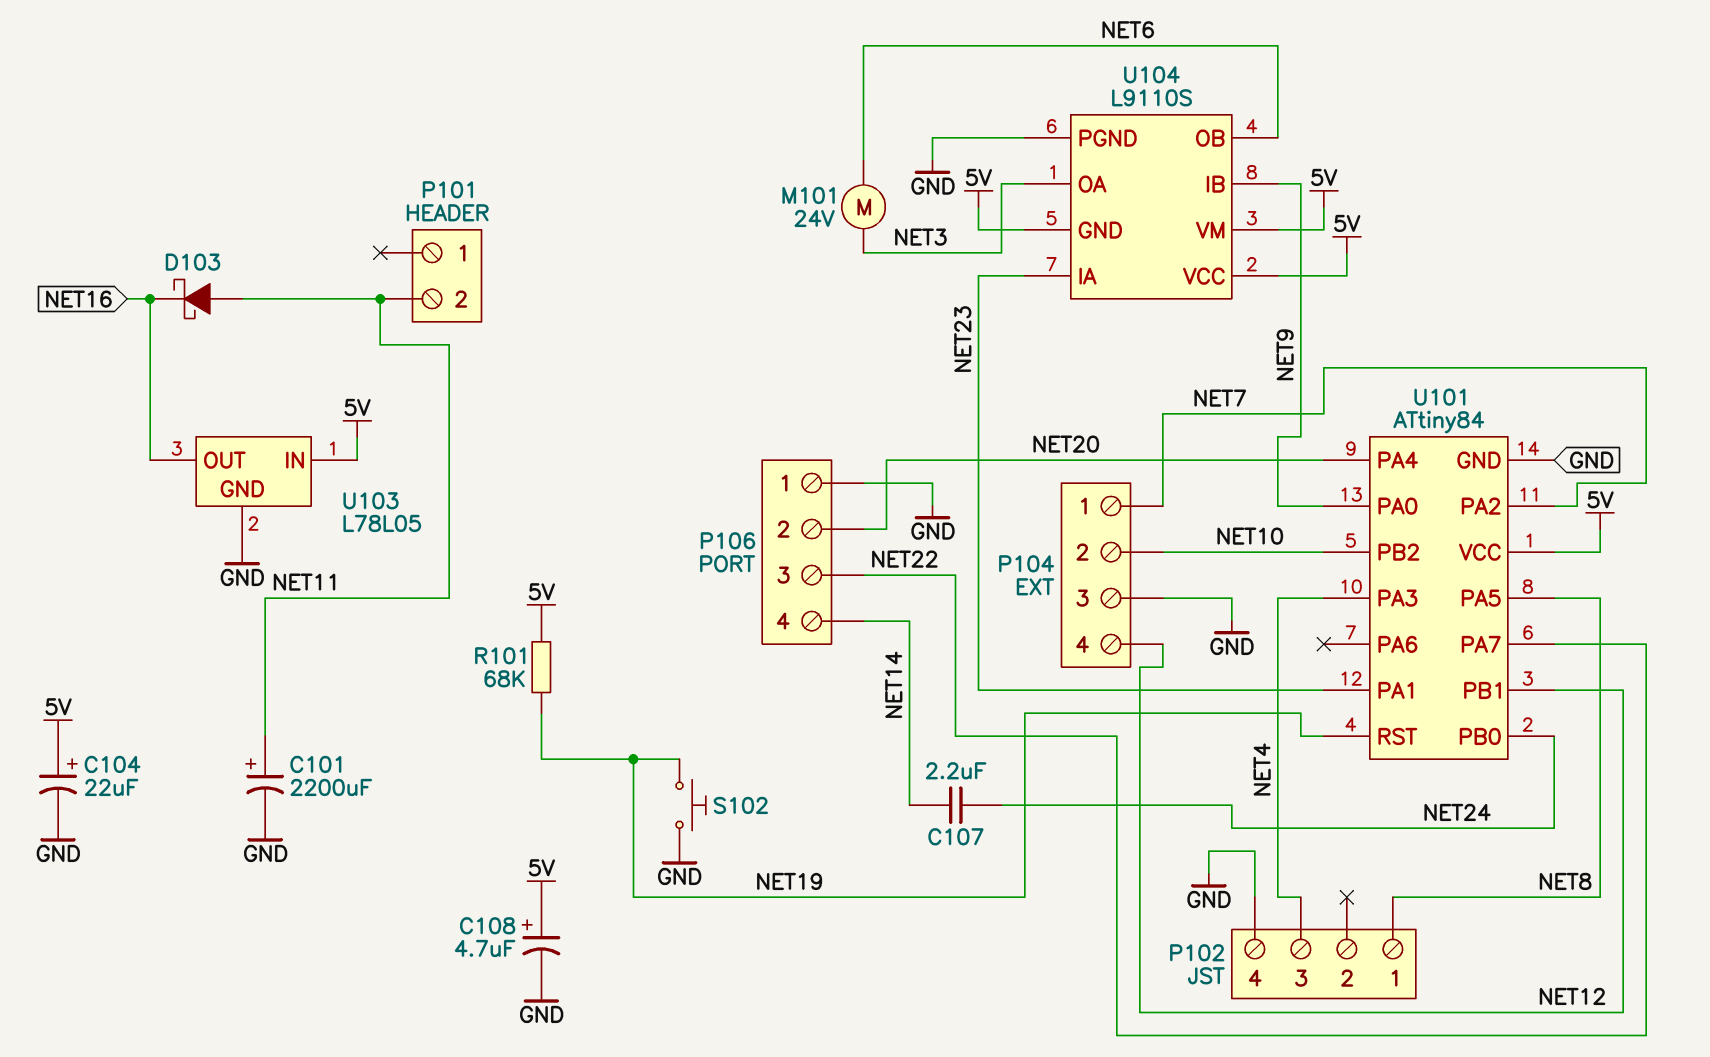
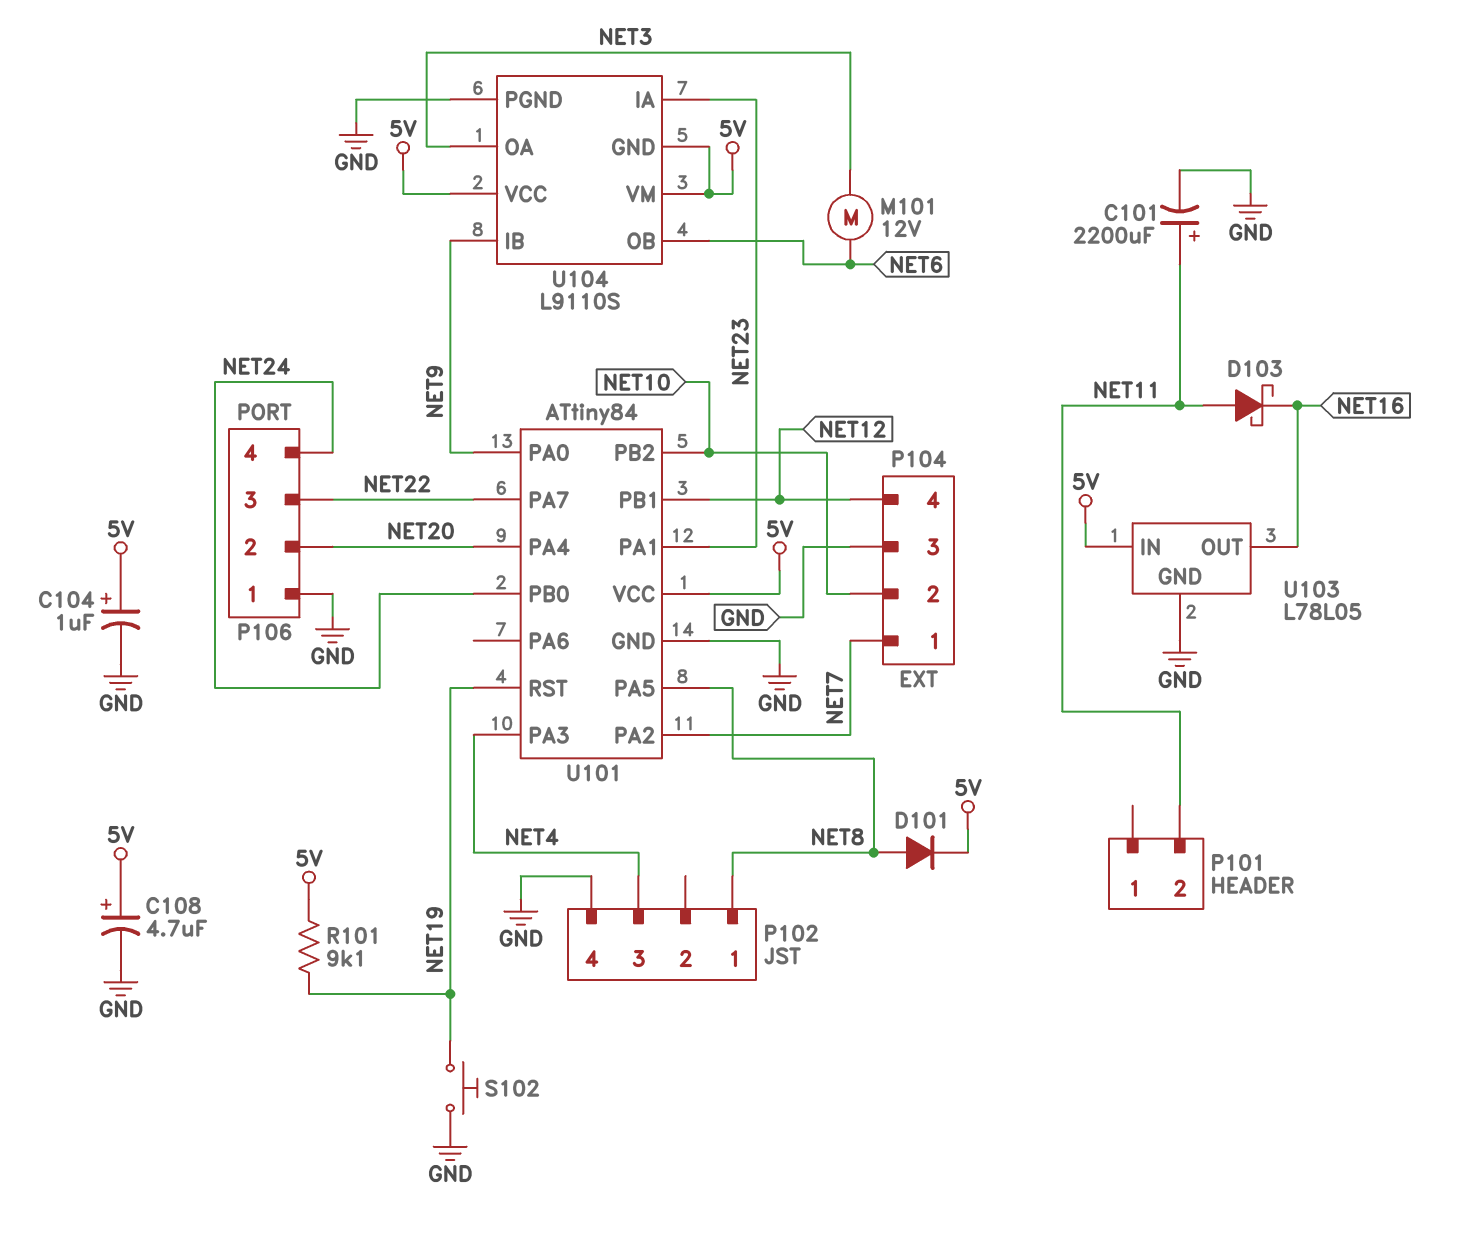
C104: 22uF (plus 5V, minus GND) -> 1uF (plus 5V, minus GND)
C107: 2.2uF (NET14, NET24) -> none
D101: none -> diode (A NET8, K 5V)
M101: motor 24V (NET3, NET6) -> motor 12V (NET3, NET6)
P106 pin 4: NET14 -> NET24
R101: 68k (5V, NET19) -> 9.1k (5V, NET19)

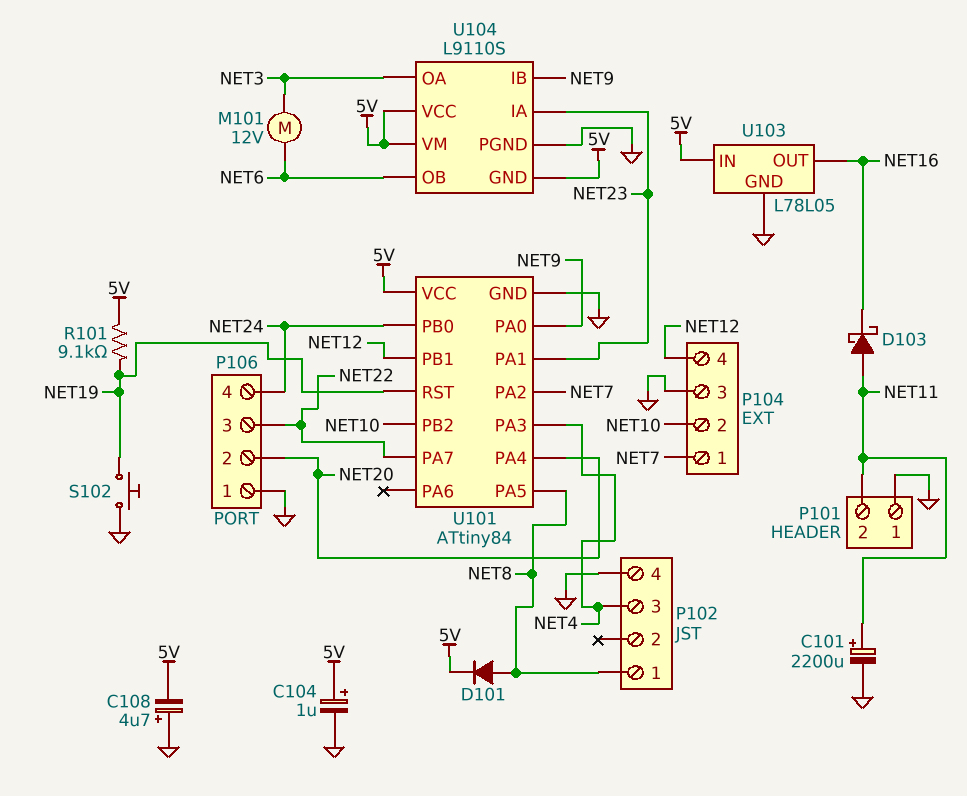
C108: 4.7uF (plus 5V, minus GND) -> 4.7uF (plus GND, minus 5V)
P101 pin 1: none -> GND

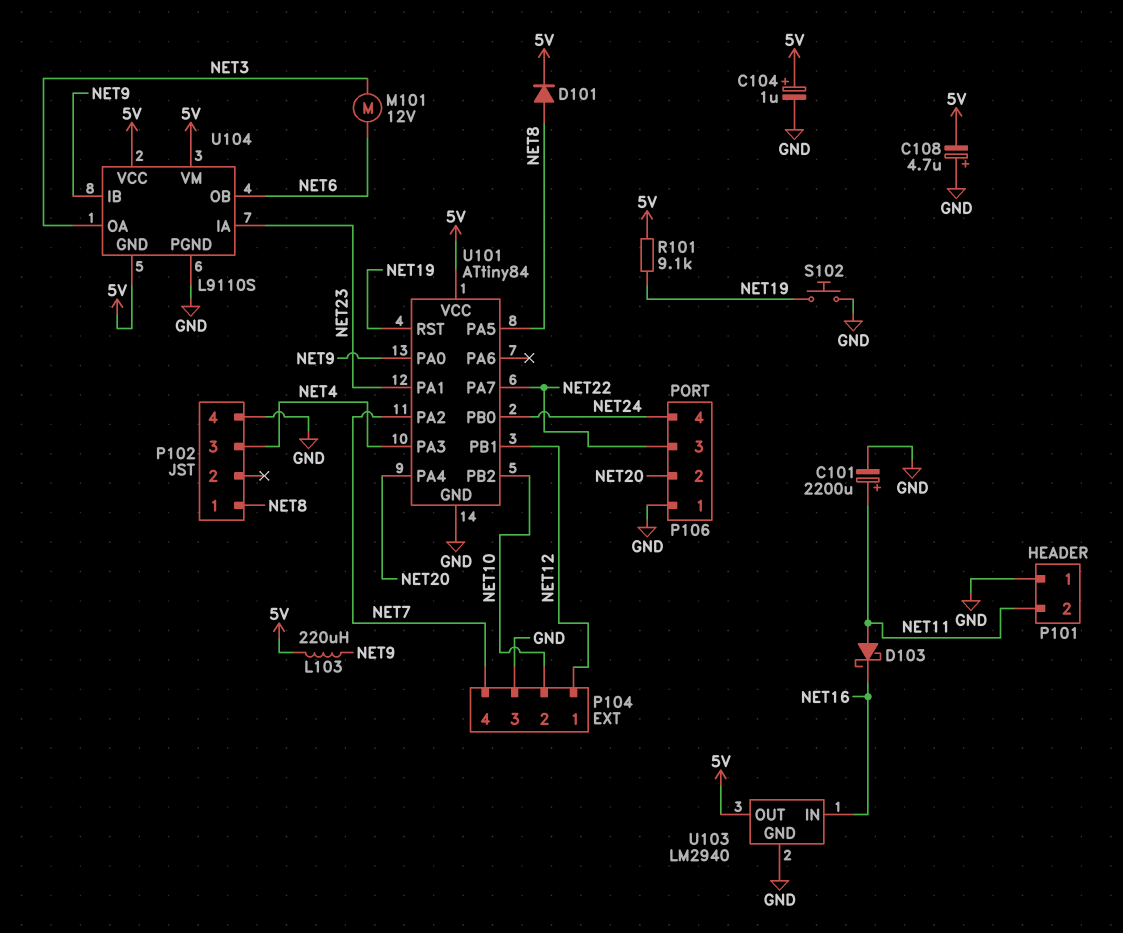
L103: none -> 220uH (5V, NET9)
P104 pin 1: NET7 -> NET12
P104 pin 4: NET12 -> NET7
U103: L78L05 -> LM2940
U103 pin IN: 5V -> NET16
U103 pin OUT: NET16 -> 5V

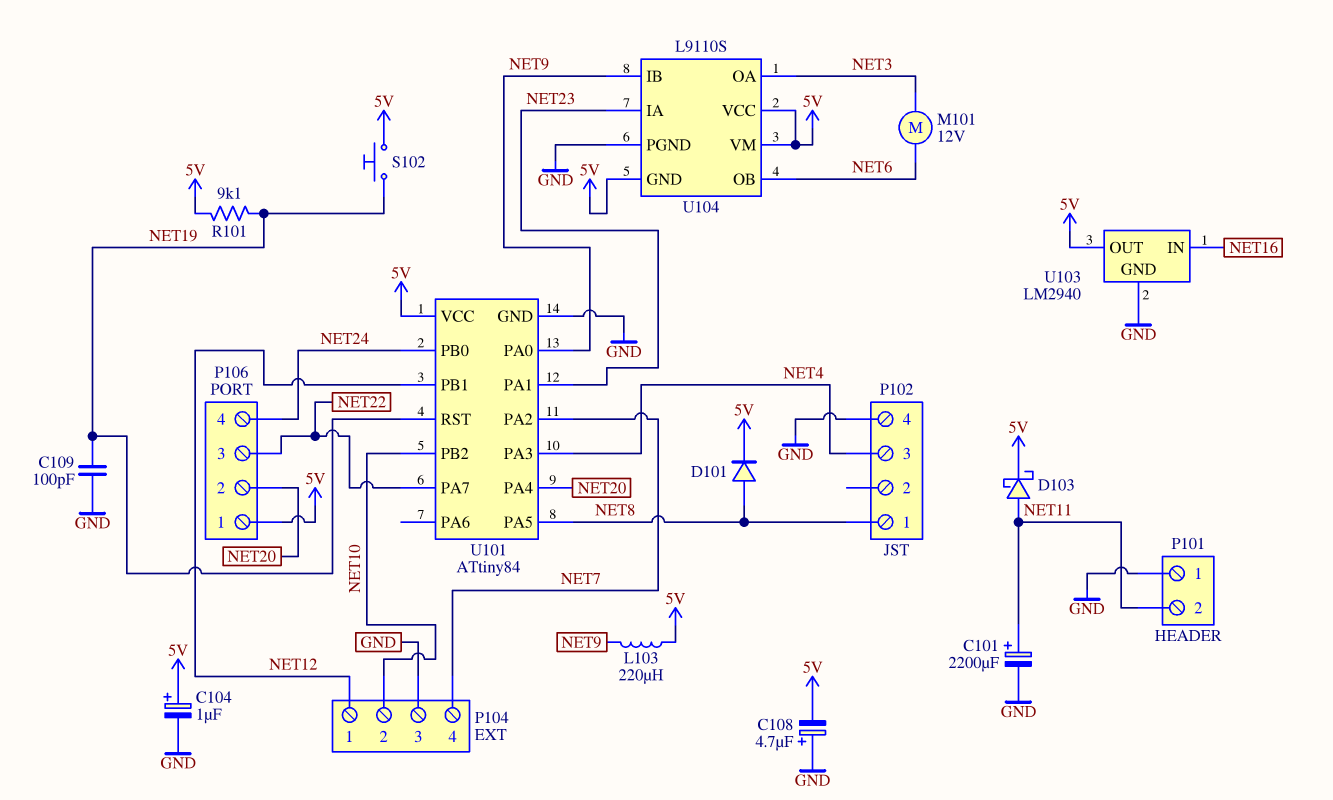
C109: none -> 100pF (GND, NET19)
D103: schottky (A NET11, K NET16) -> schottky (A NET11, K 5V)
P106 pin 1: GND -> 5V
S102: button (GND, NET19) -> button (5V, NET19)

